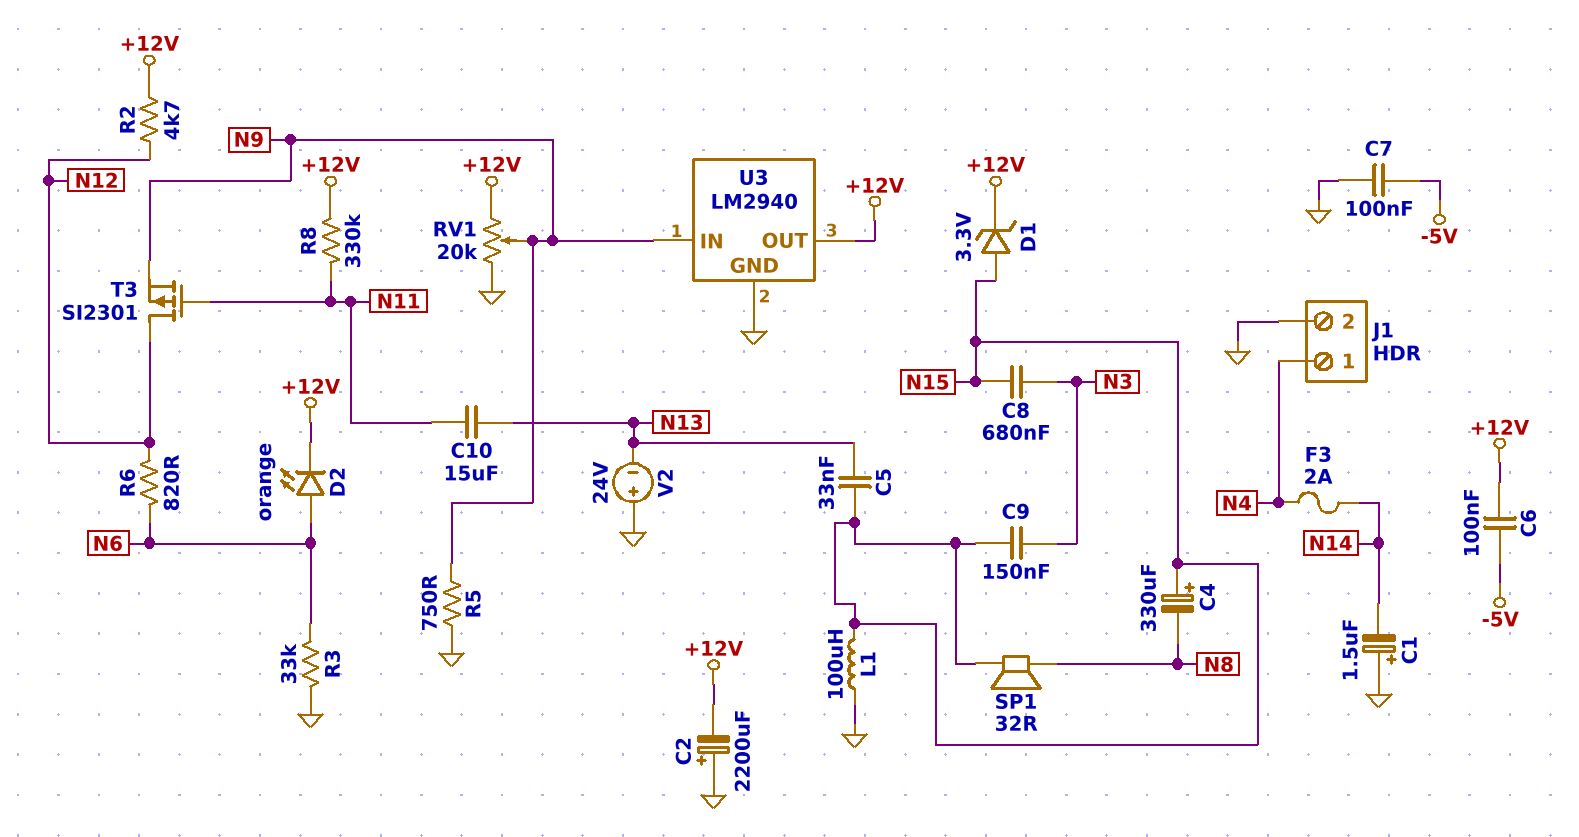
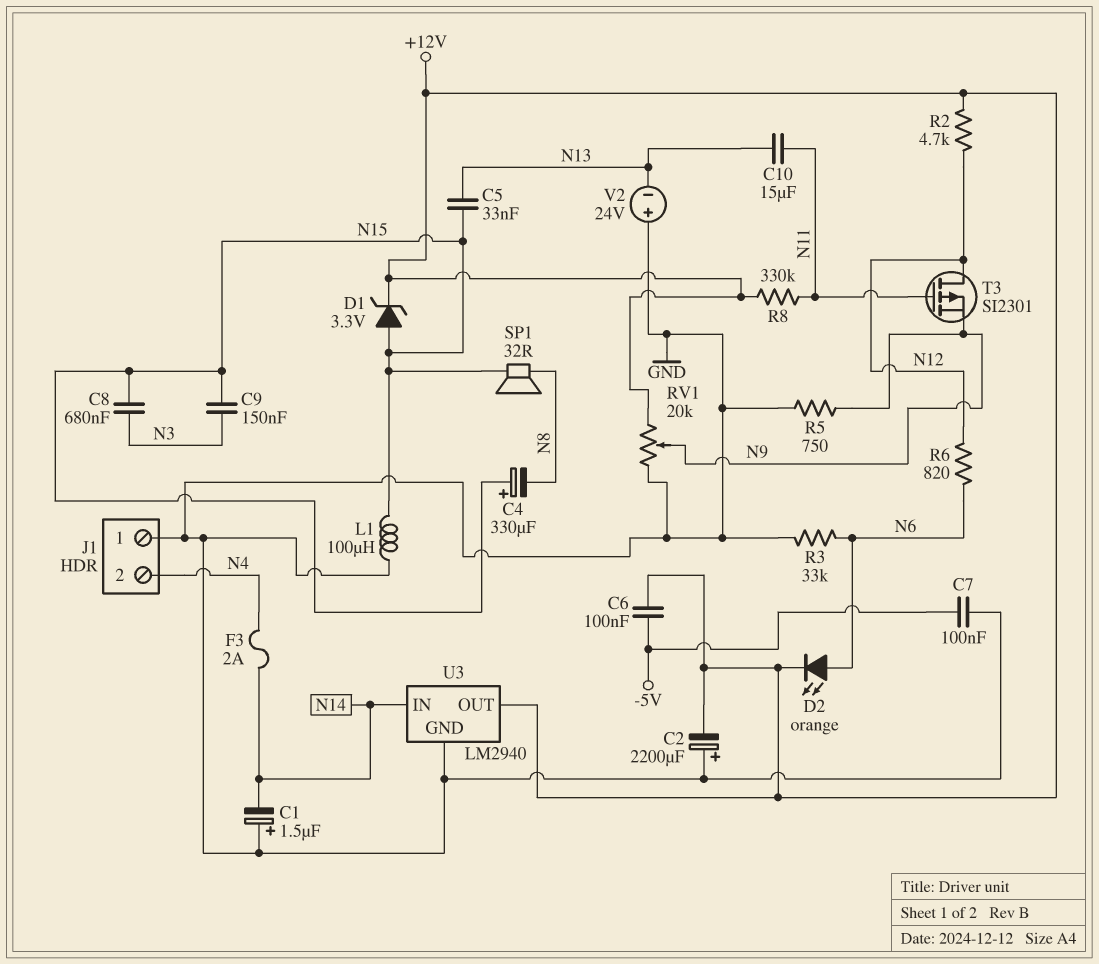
J1 pin 1: N4 -> GND
J1 pin 2: GND -> N4
U3 pin IN: N9 -> N14

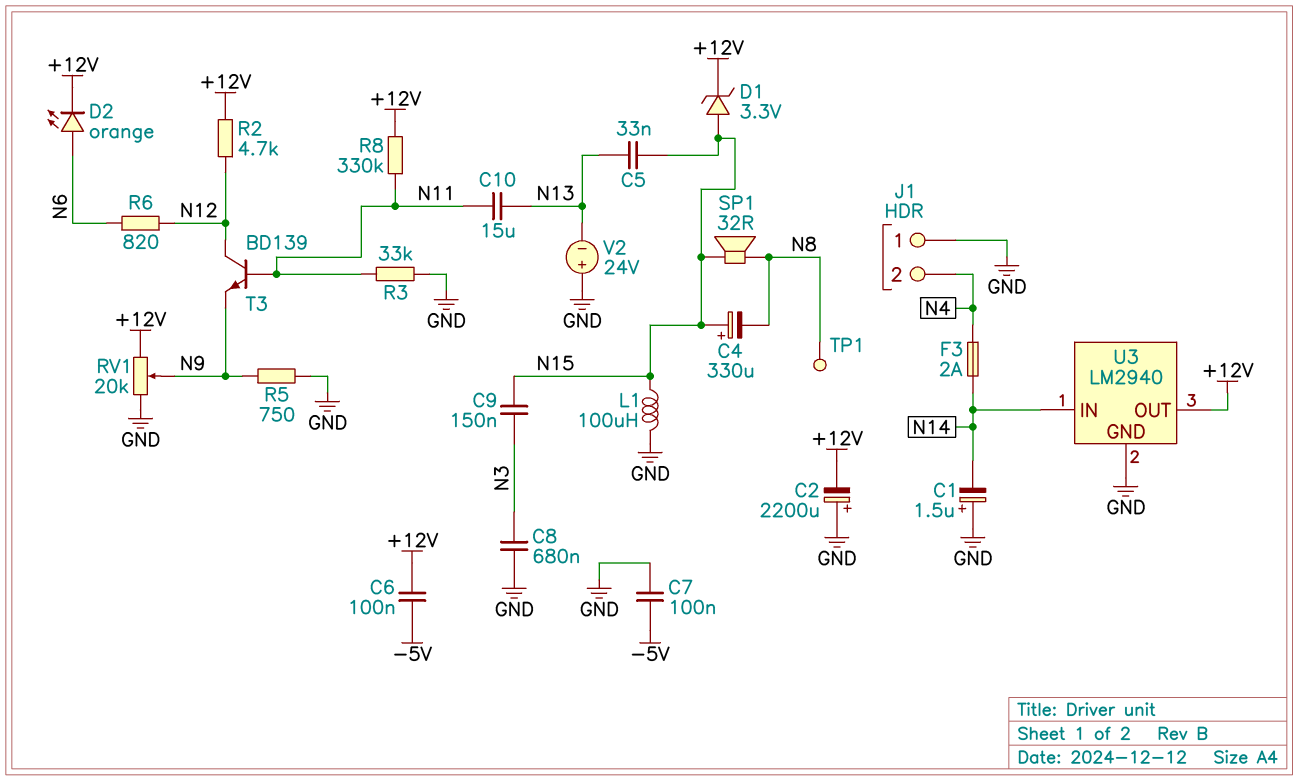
C8: 680nF (N3, N15) -> 680nF (GND, N3)
R3: 33k (GND, N6) -> 33k (GND, N11)
T3: PMOS SI2301 (G N11, D N12, S N9) -> NPN BD139 (B N11, C N12, E N9)
TP1: none -> test point (N8)

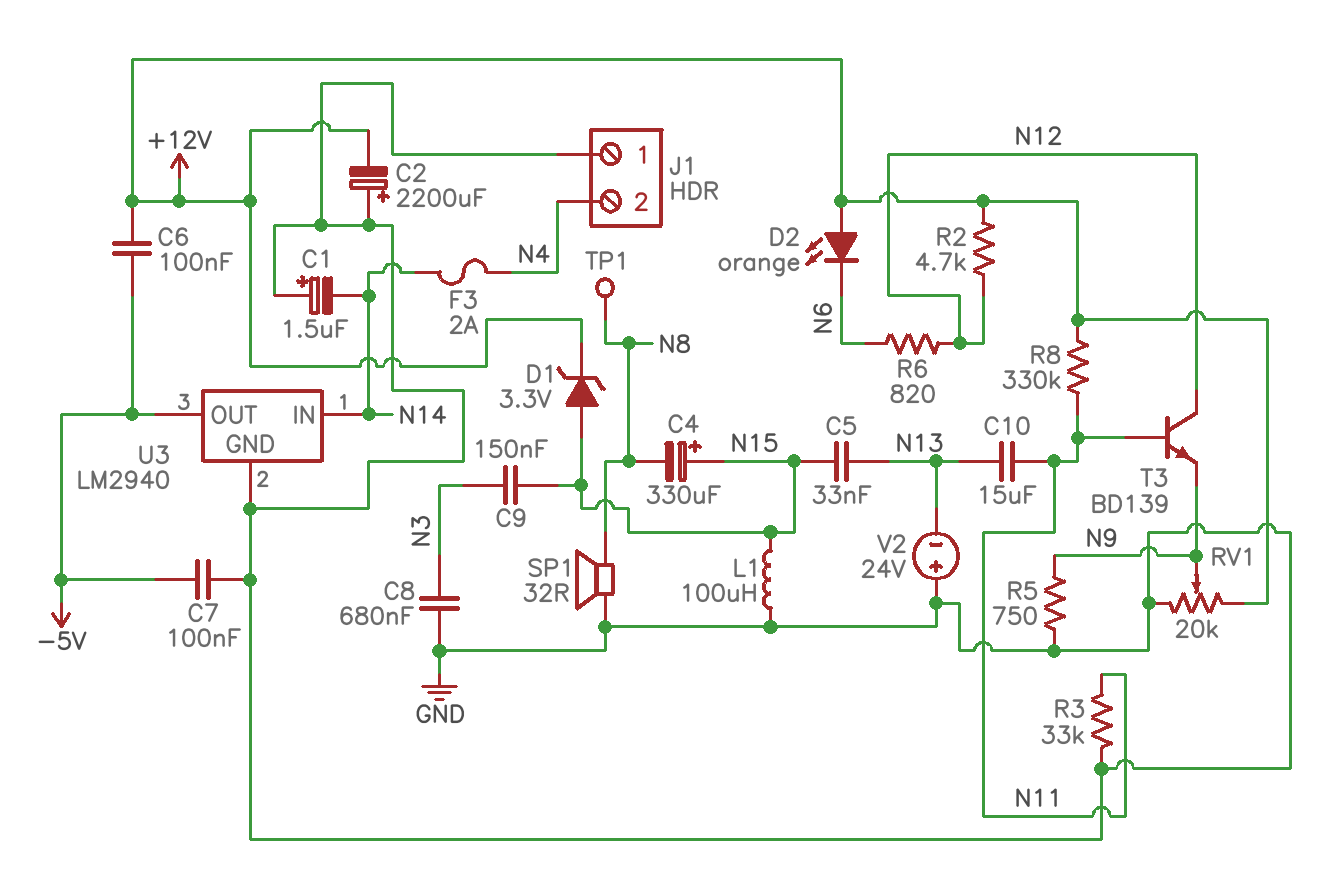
D2: LED orange (A N6, K +12V) -> LED orange (A +12V, K N6)
SP1: speaker 32R (N8, N15) -> speaker 32R (GND, N8)
U3 pin OUT: +12V -> -5V

